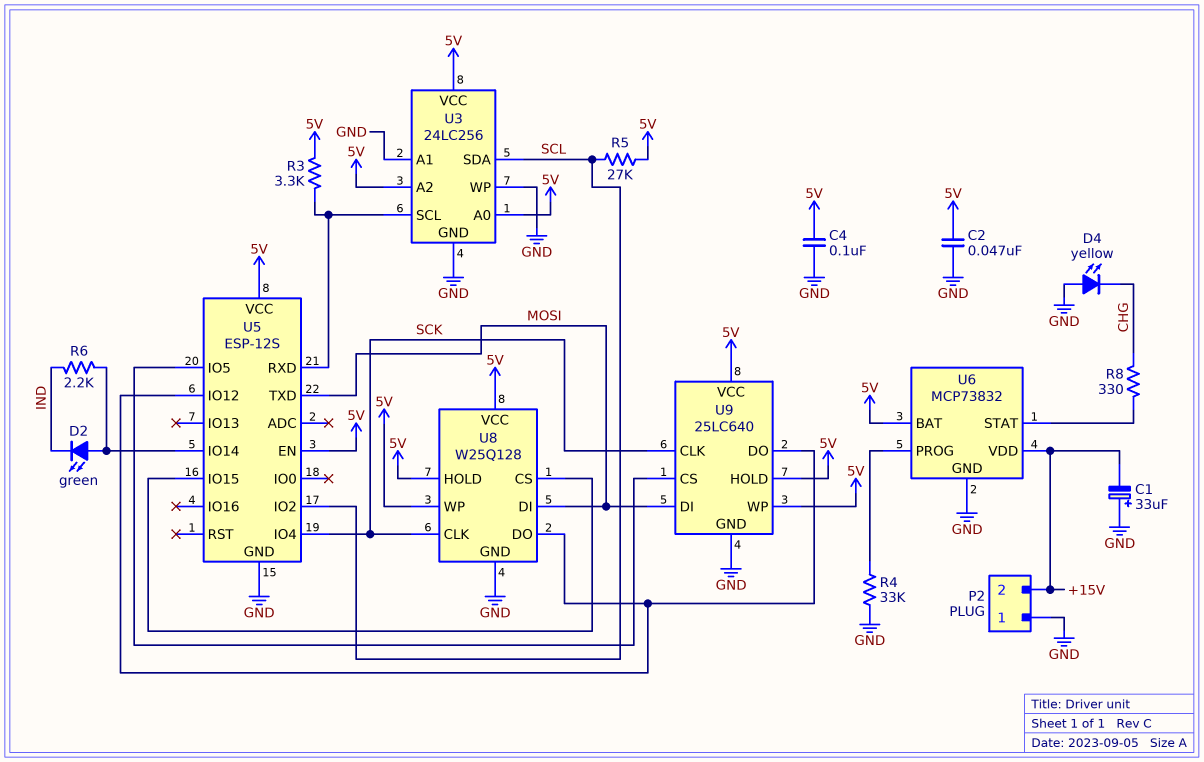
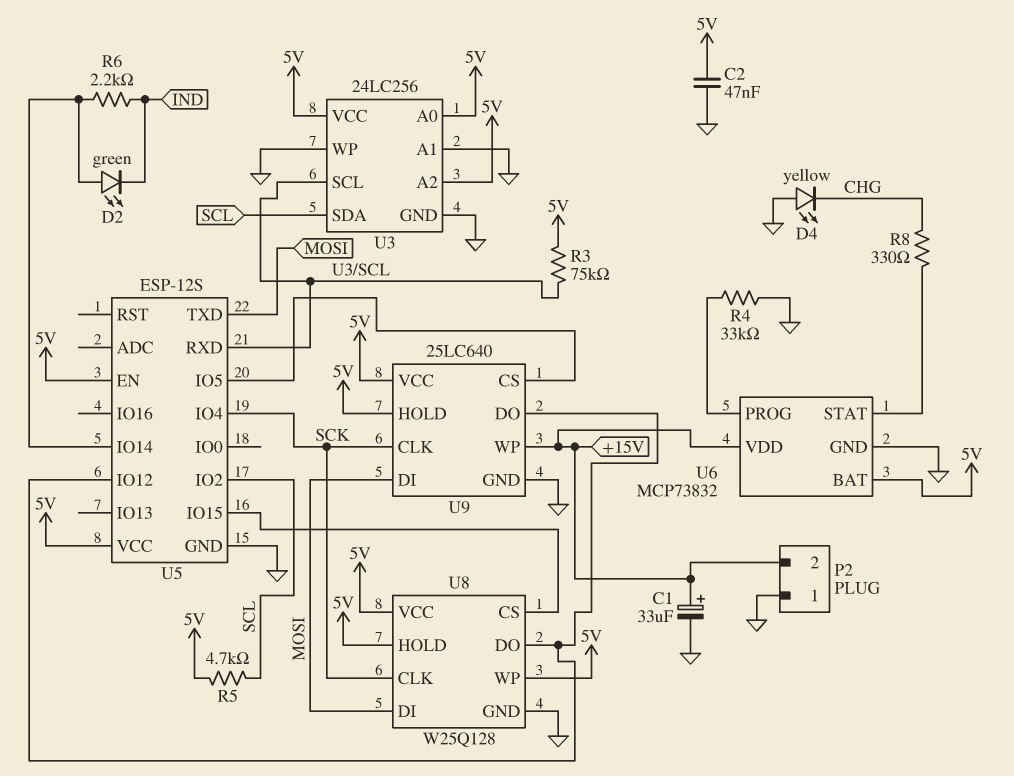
C1: 33uF (plus GND, minus +15V) -> 33uF (plus +15V, minus GND)
C4: 100nF (5V, GND) -> none
R3: 3.3k (5V, U3/SCL) -> 75k (5V, U3/SCL)
R5: 27k (5V, SCL) -> 4.7k (5V, SCL)
U9 pin WP: 5V -> +15V

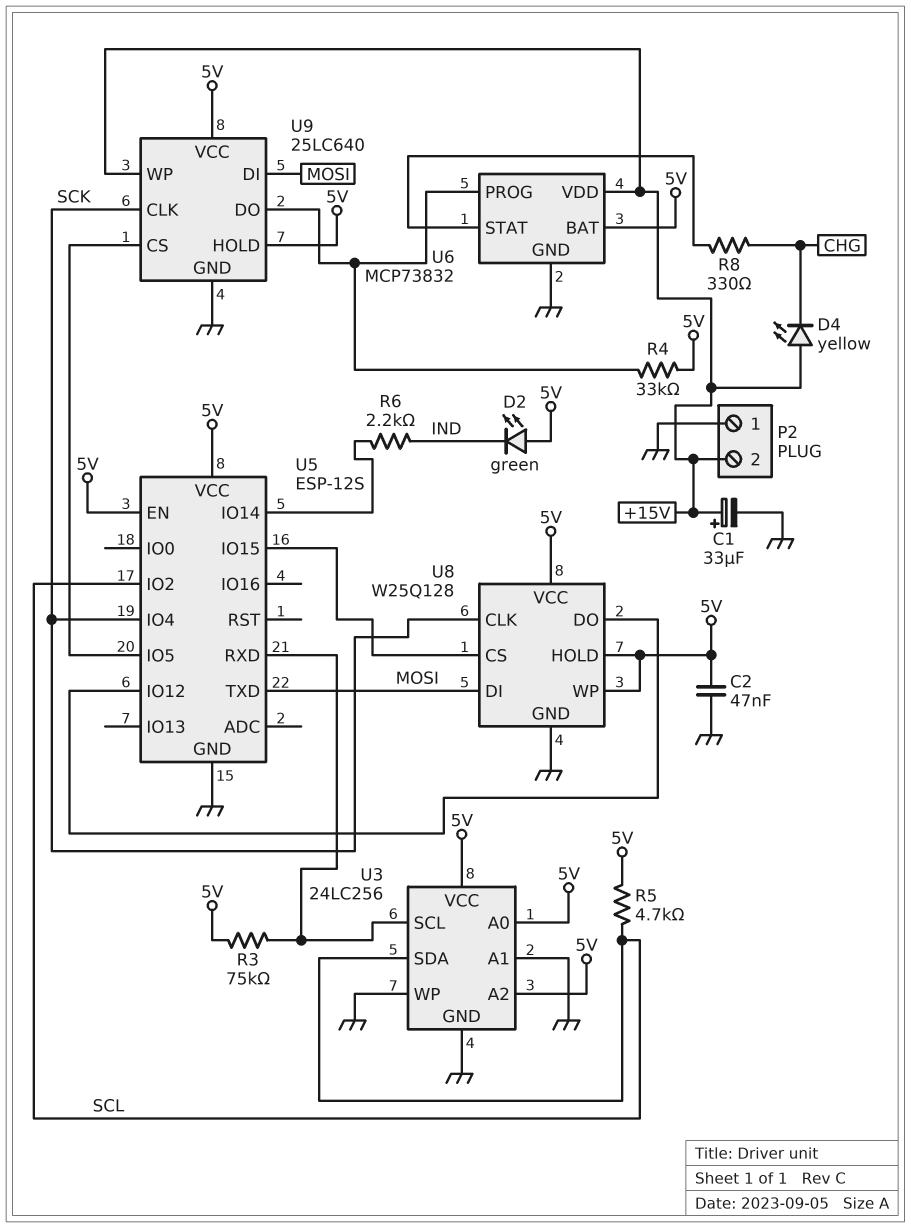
D2: LED green (A U5/IO14, K IND) -> LED green (A 5V, K IND)
D4: LED yellow (A GND, K CHG) -> LED yellow (A +15V, K CHG)
R4: 33k (GND, U6/PROG) -> 33k (5V, U6/PROG)
U9 pin DO: U5/IO12 -> U6/PROG

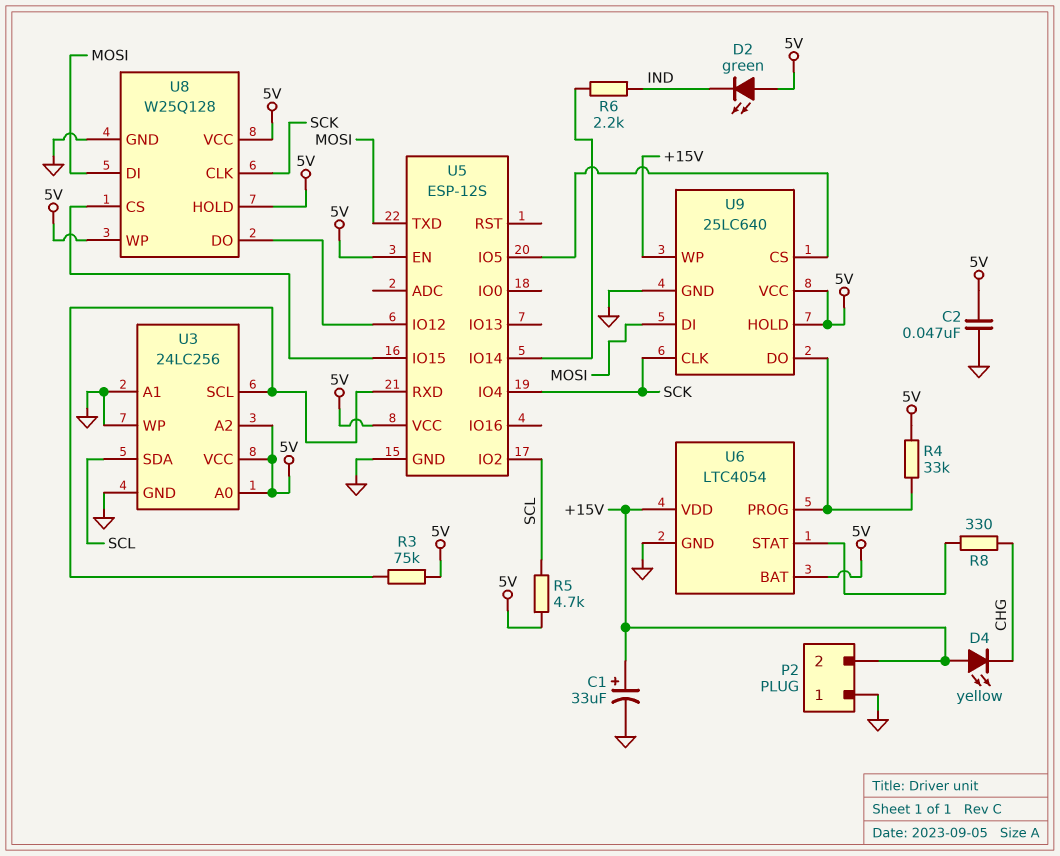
U6: MCP73832 -> LTC4054

